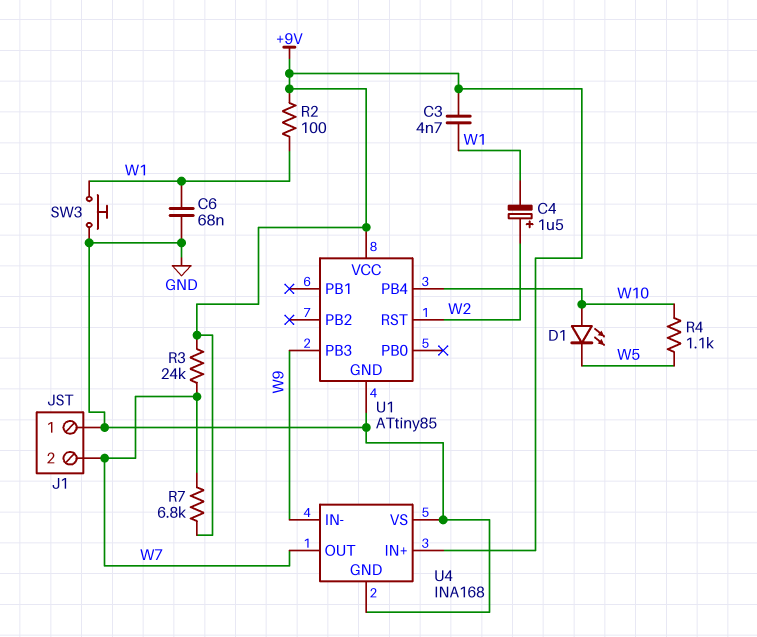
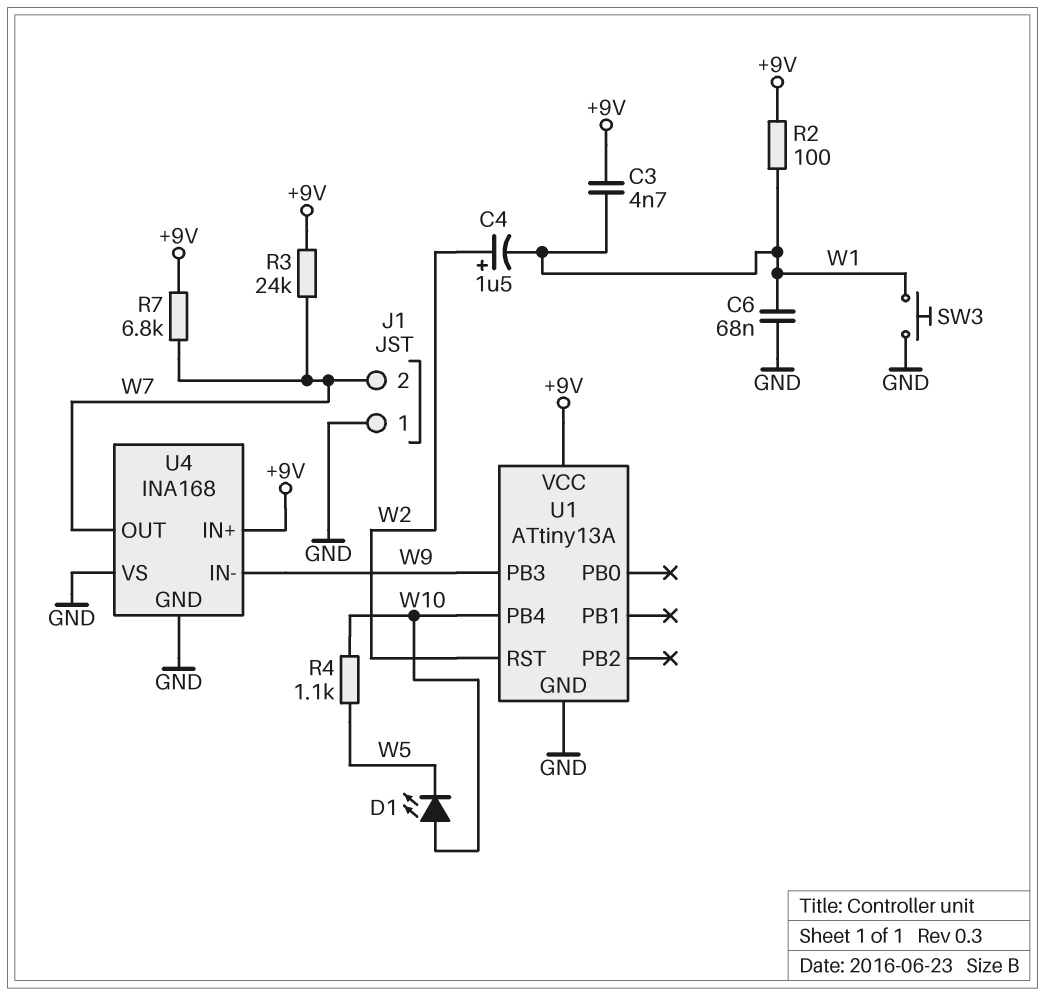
U1: ATtiny85 -> ATtiny13A

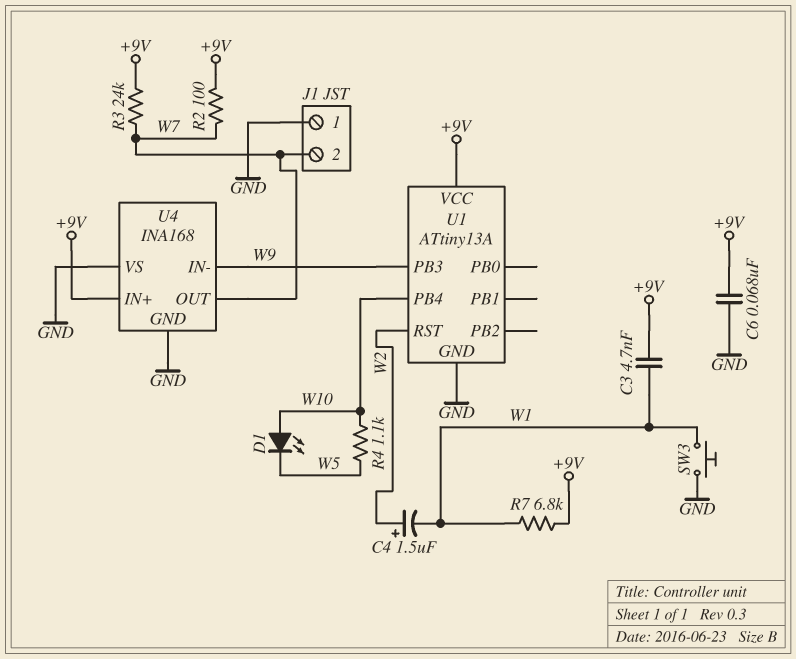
C6: 68nF (GND, W1) -> 68nF (+9V, GND)
R2: 100 (+9V, W1) -> 100 (+9V, W7)
R7: 6.8k (+9V, W7) -> 6.8k (+9V, W1)

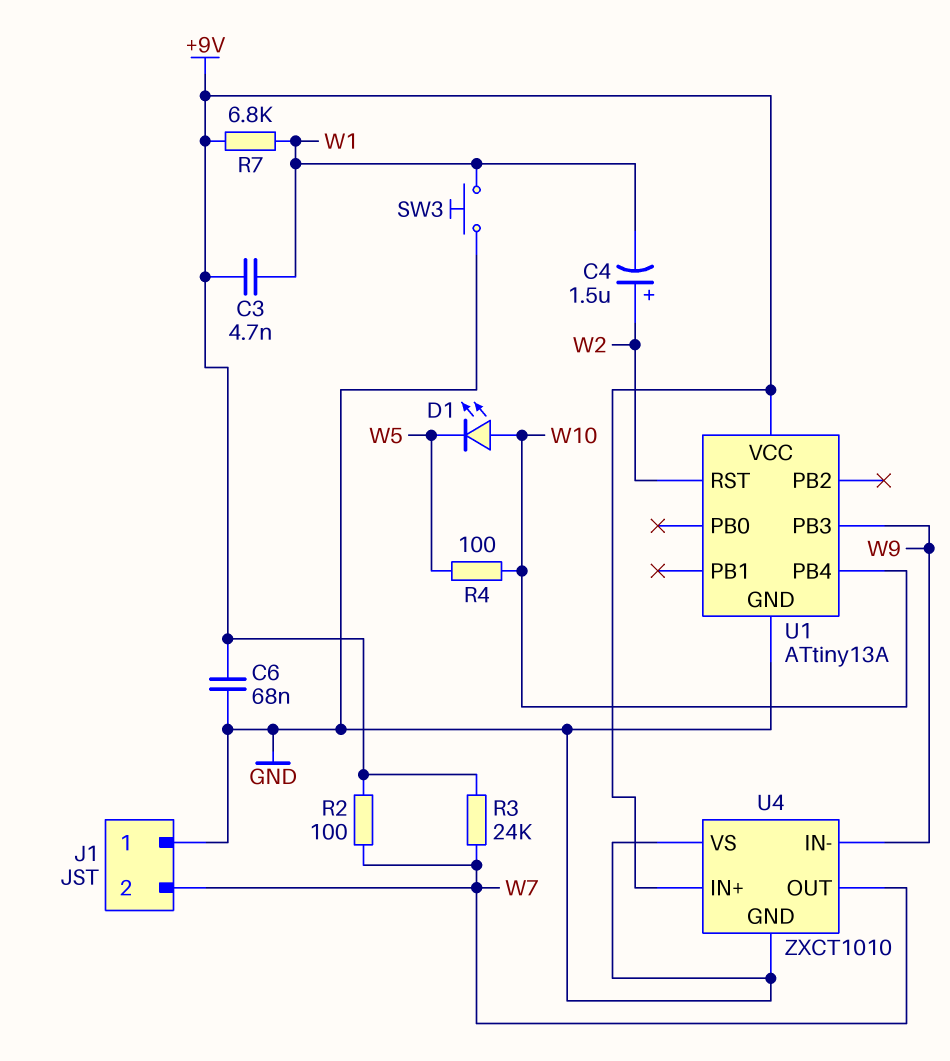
R4: 1.1k (W5, W10) -> 100 (W5, W10)
U4: INA168 -> ZXCT1010

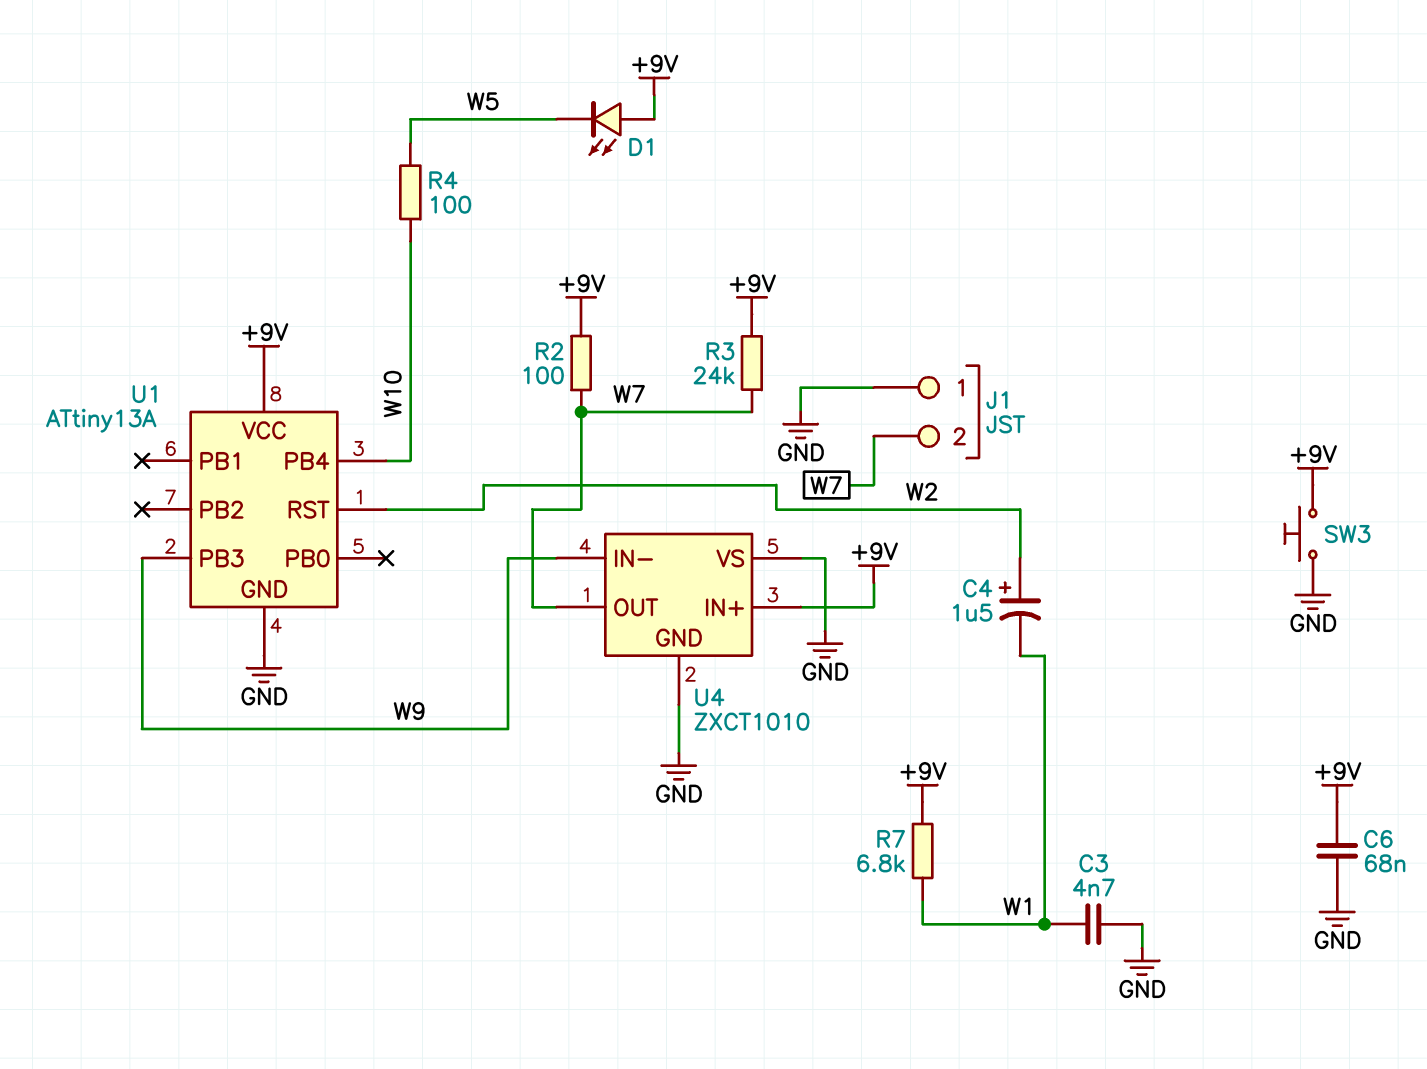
C3: 4.7nF (+9V, W1) -> 4.7nF (GND, W1)
D1: LED (A W10, K W5) -> LED (A +9V, K W5)
SW3: button (GND, W1) -> button (+9V, GND)

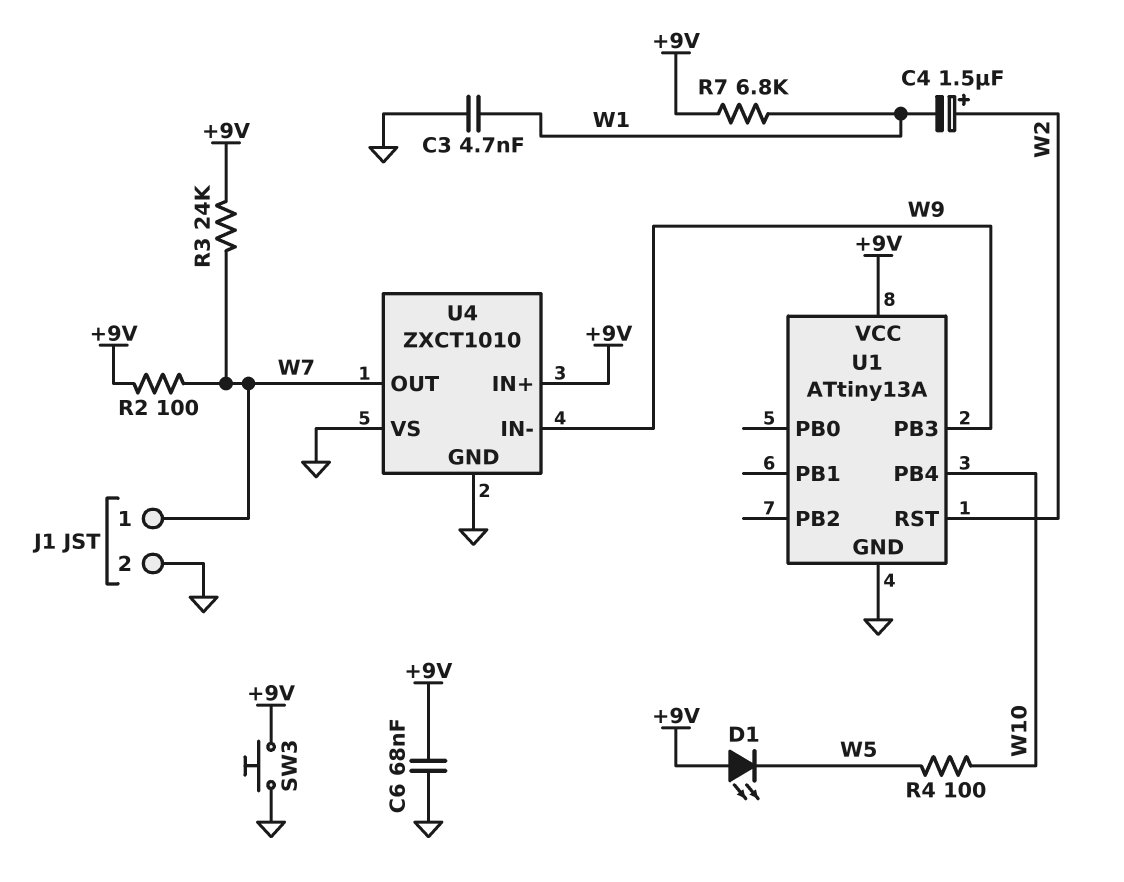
J1 pin 1: GND -> W7
J1 pin 2: W7 -> GND

